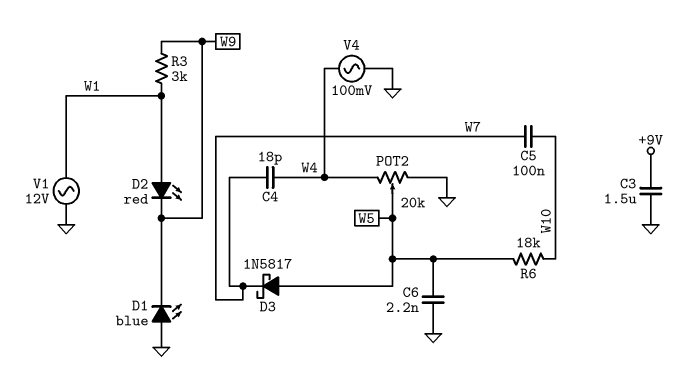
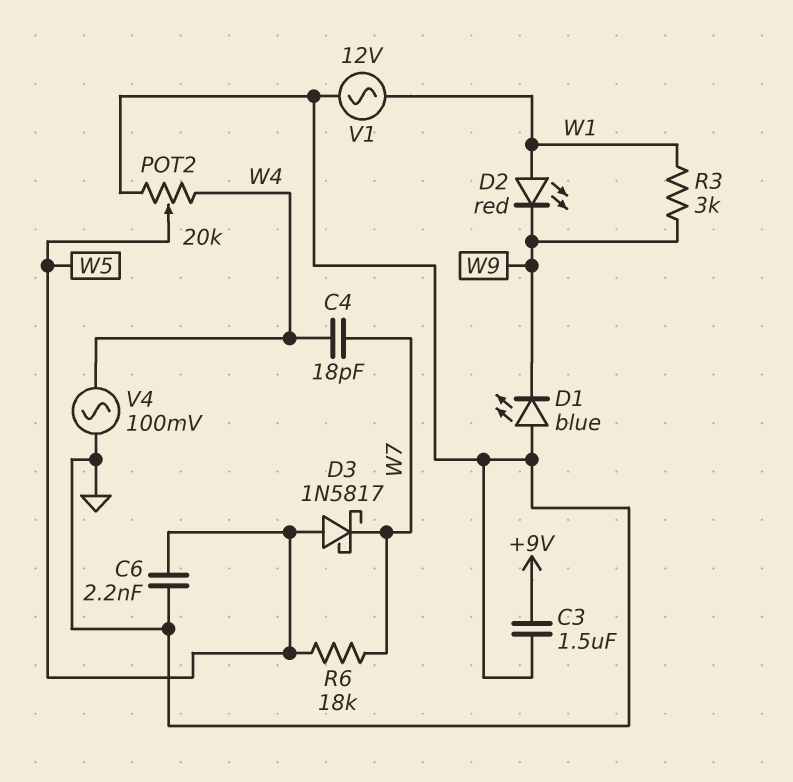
C5: 100nF (W7, W10) -> none
R6: 18k (W5, W10) -> 18k (W5, W7)

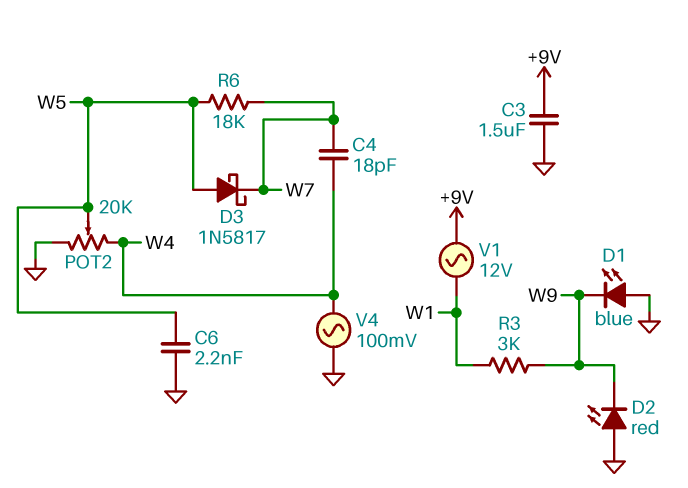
D2: LED red (A W1, K W9) -> LED red (A GND, K W9)
V1: AC 12V (GND, W1) -> AC 12V (+9V, W1)

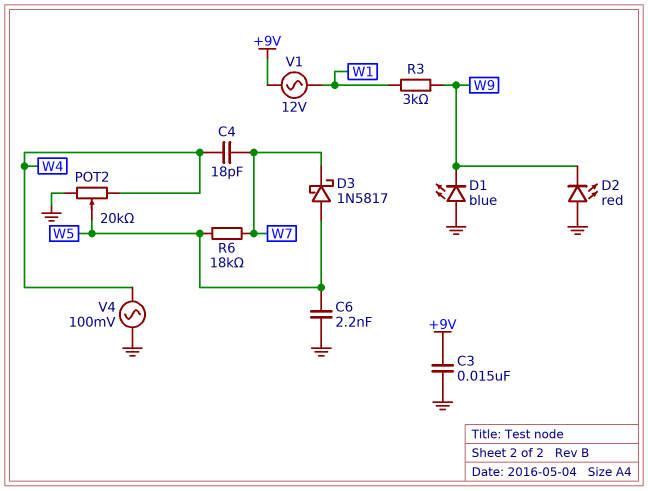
C3: 1.5uF (+9V, GND) -> 15nF (+9V, GND)

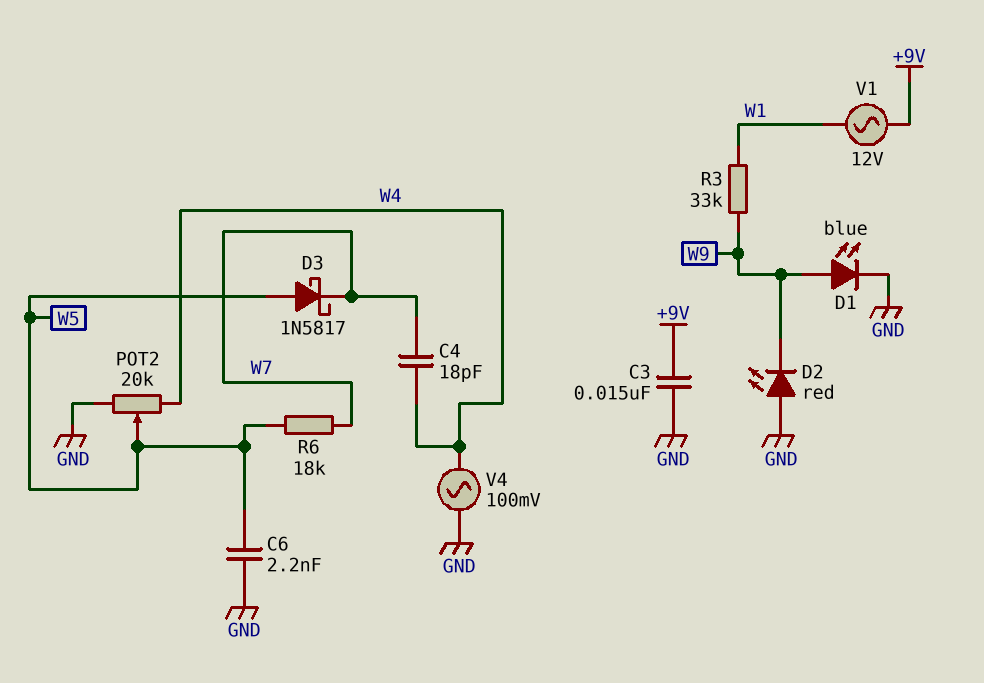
D1: LED blue (A GND, K W9) -> LED blue (A W9, K GND)
R3: 3k (W1, W9) -> 33k (W1, W9)

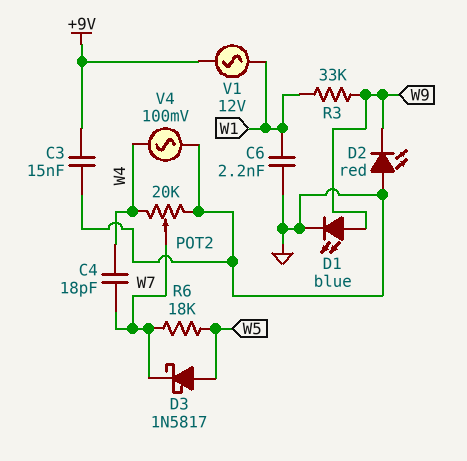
C6: 2.2nF (GND, W5) -> 2.2nF (GND, W1)
POT2: 20k (GND, W4, wiper W5) -> 20k (GND, W4, wiper W7)

